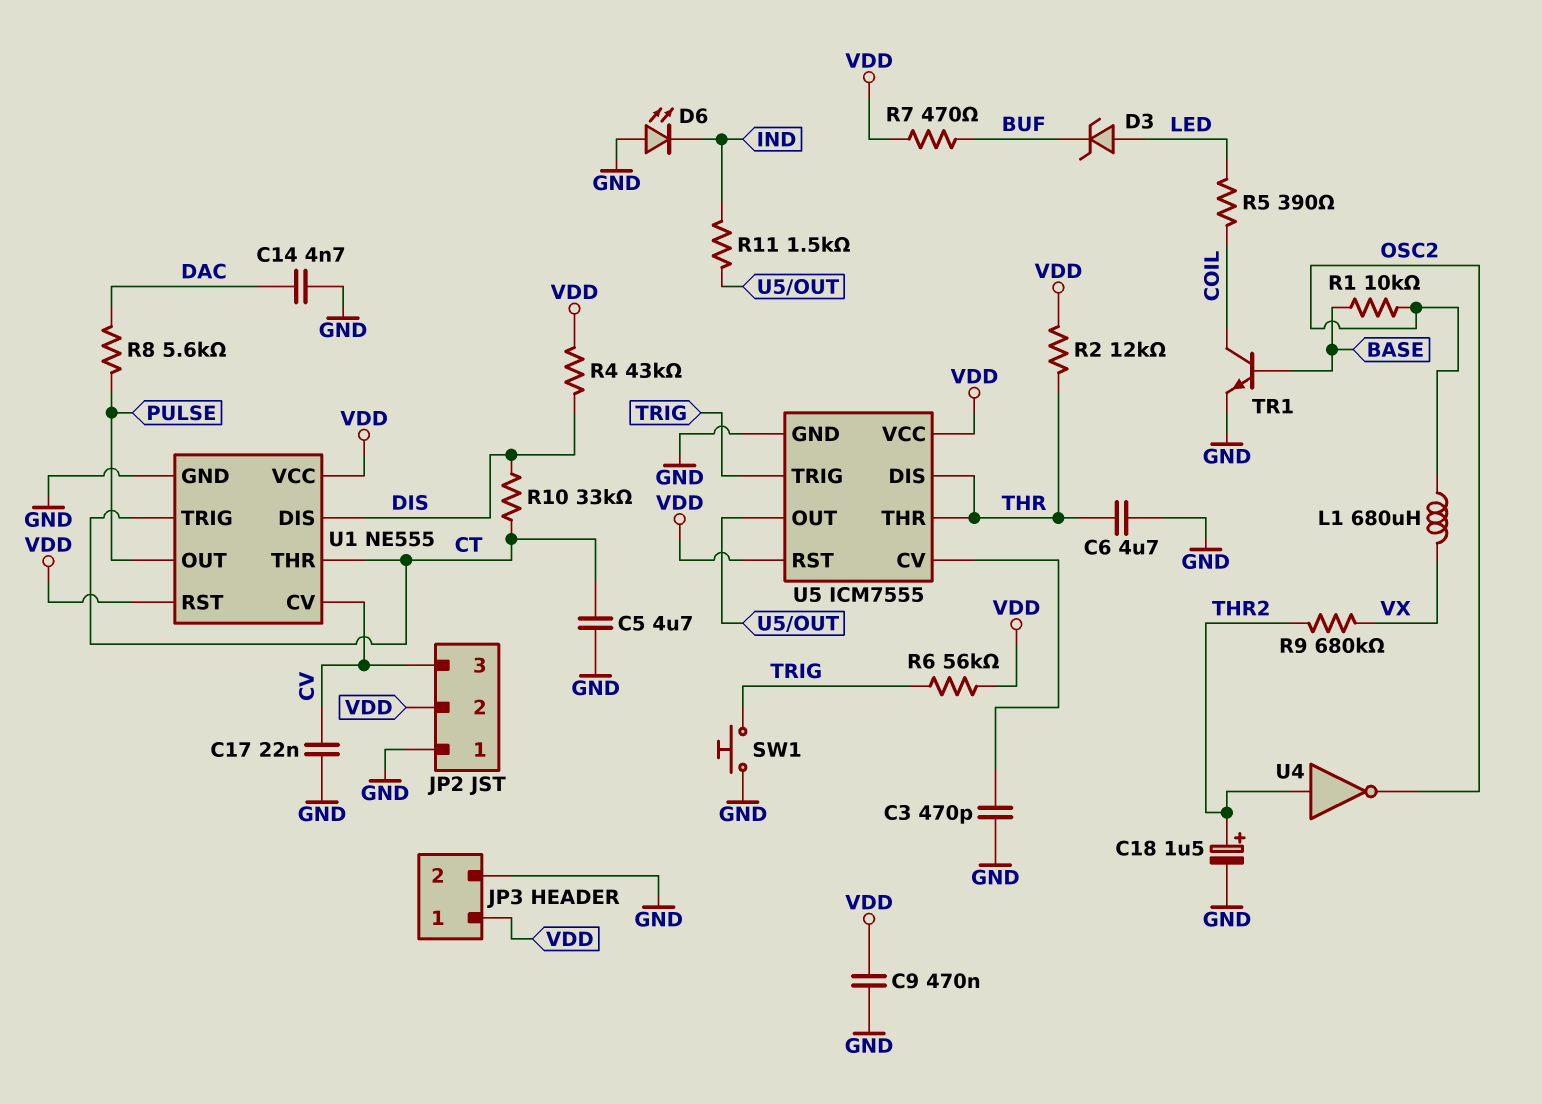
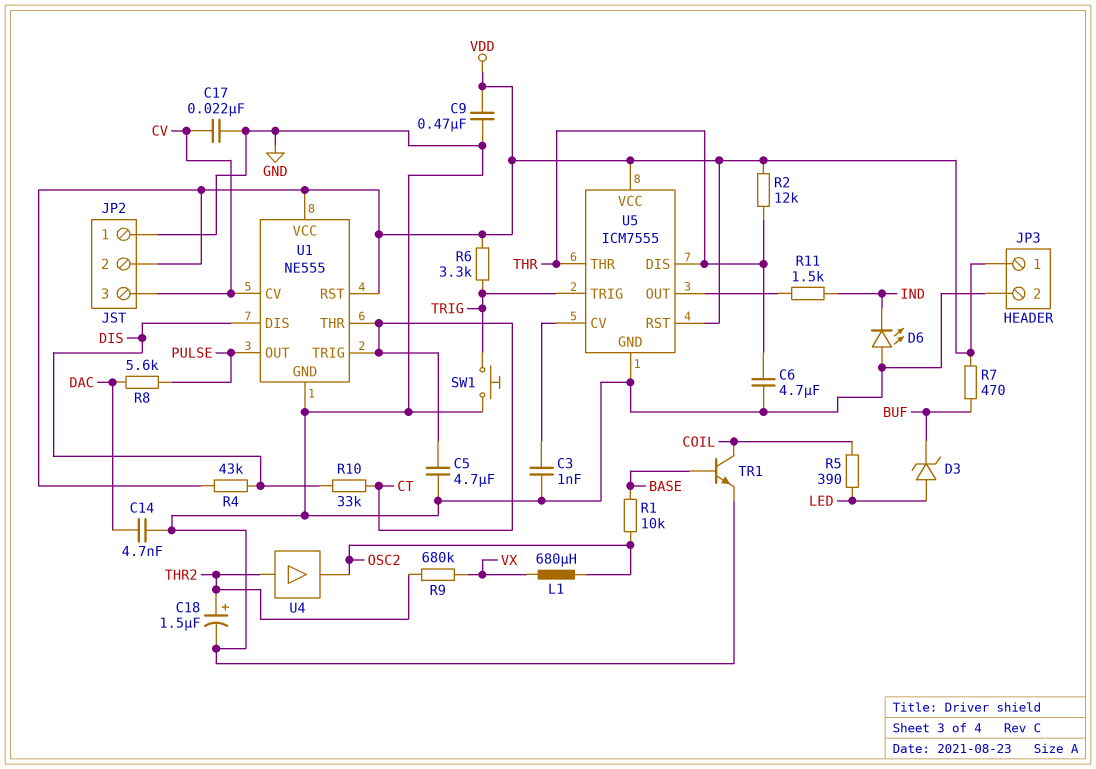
C3: 470pF (GND, U5/CV) -> 1nF (GND, U5/CV)
R6: 56k (TRIG, VDD) -> 3.3k (TRIG, VDD)
U4: NOT (in THR2, out OSC2) -> buffer (in THR2, out OSC2)

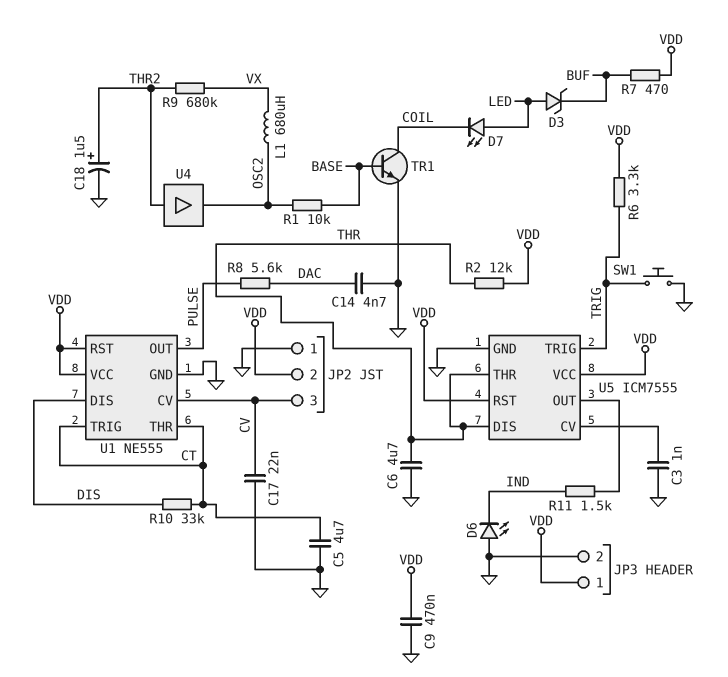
D7: none -> LED (A LED, K COIL)
R4: 43k (DIS, VDD) -> none
R5: 390 (COIL, LED) -> none

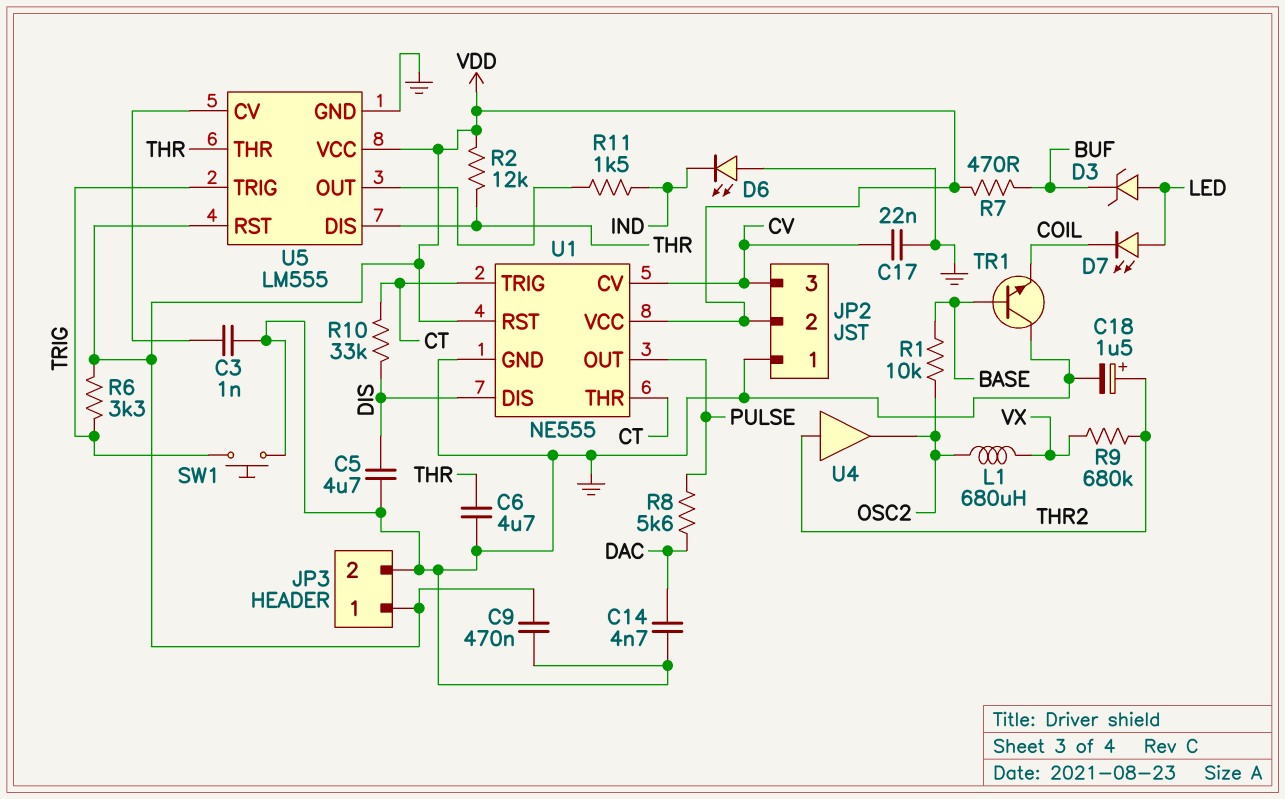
C5: 4.7uF (CT, GND) -> 4.7uF (DIS, GND)
TR1: NPN (B BASE, C COIL, E GND) -> NPN (B BASE, C GND, E COIL)
U5: ICM7555 -> LM555

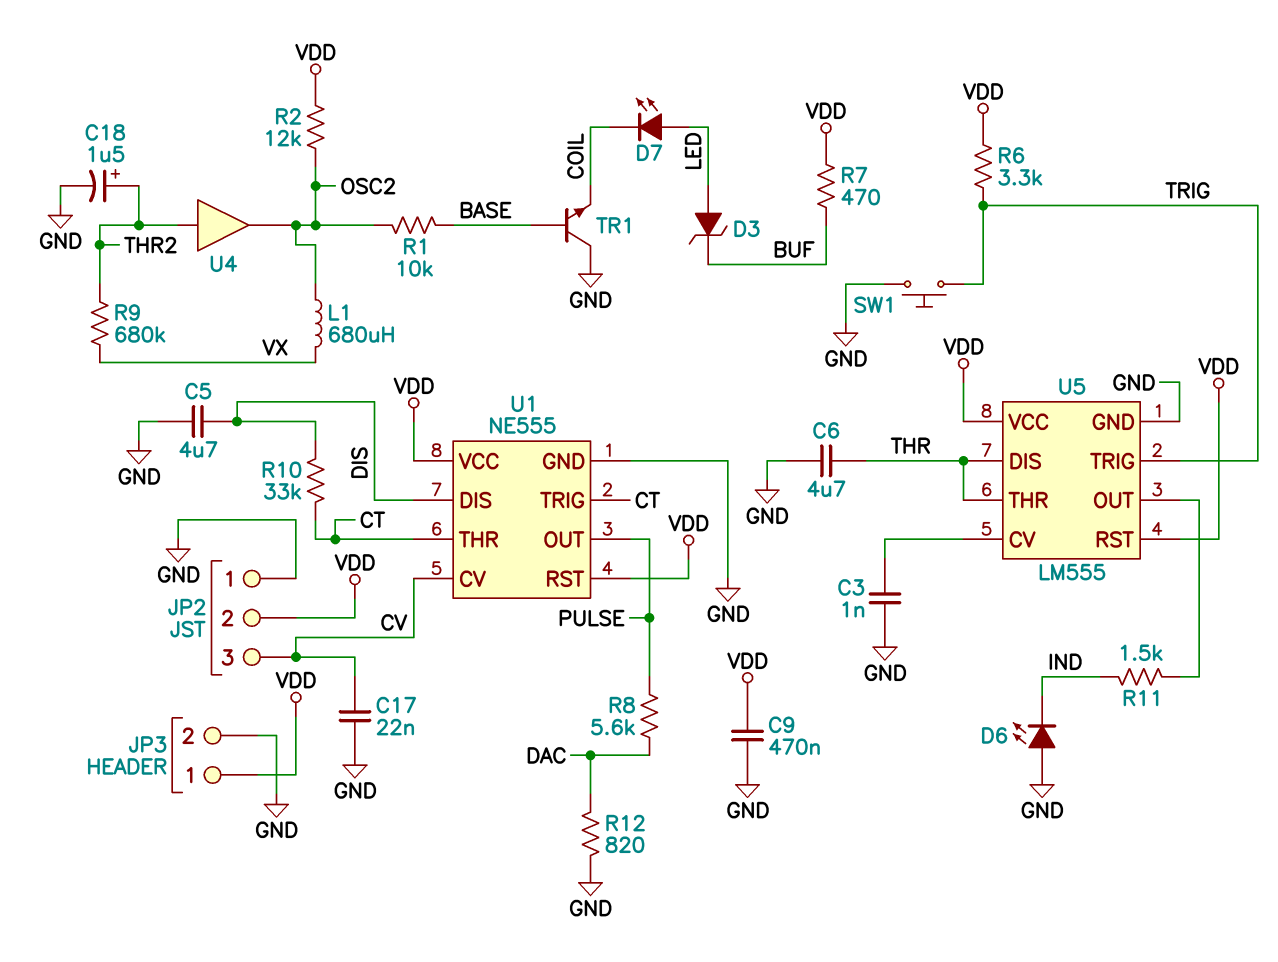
C14: 4.7nF (DAC, GND) -> none
R2: 12k (THR, VDD) -> 12k (OSC2, VDD)
R12: none -> 820 (DAC, GND)

